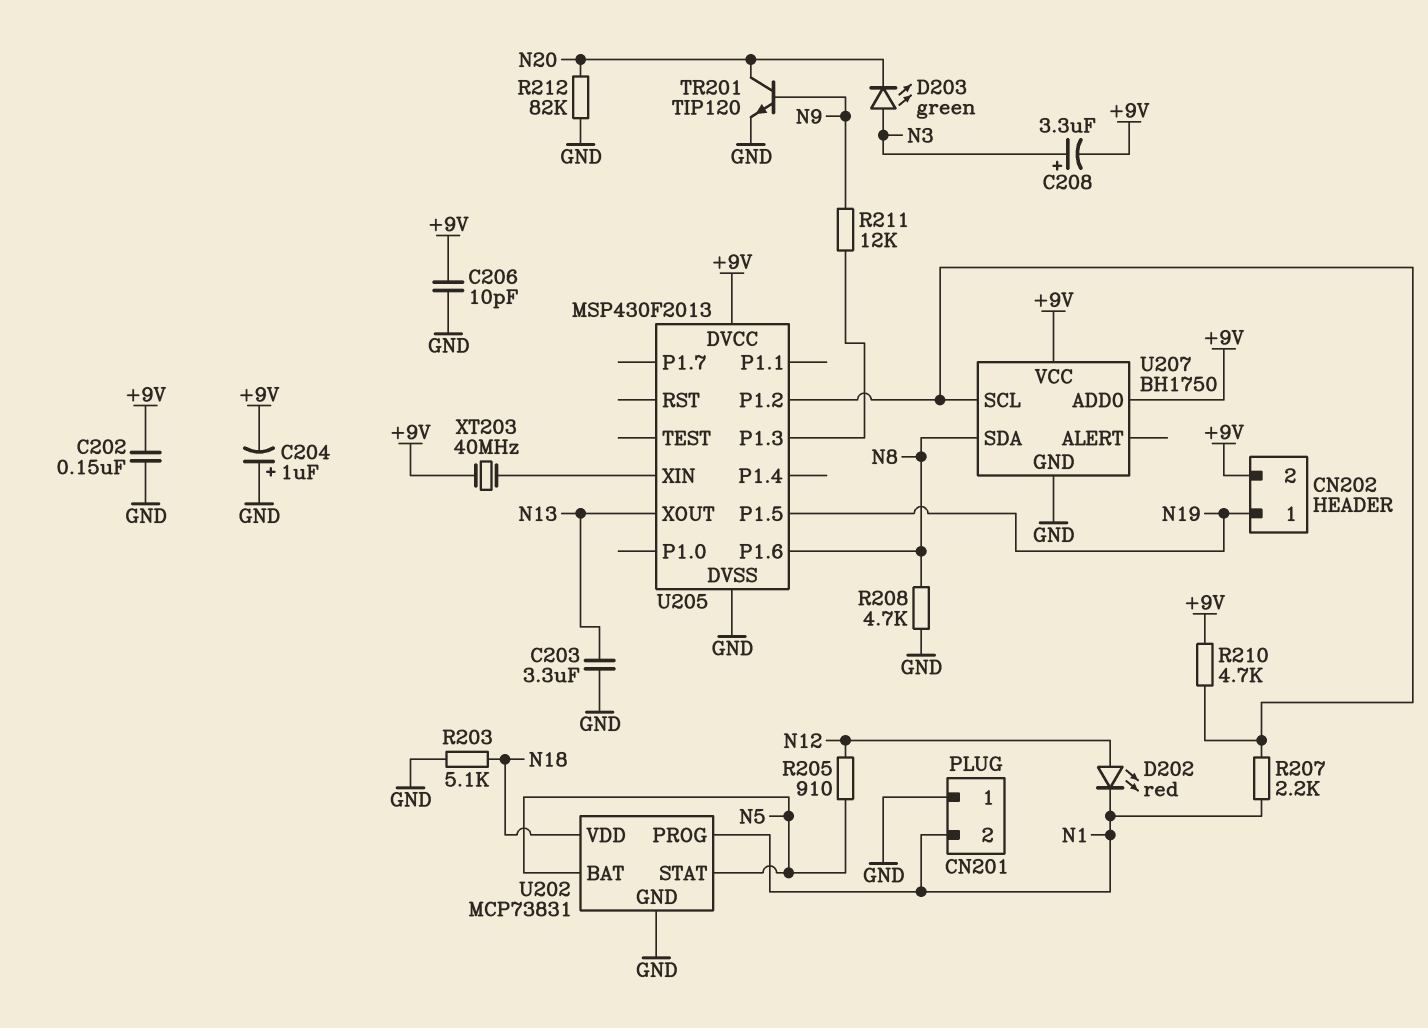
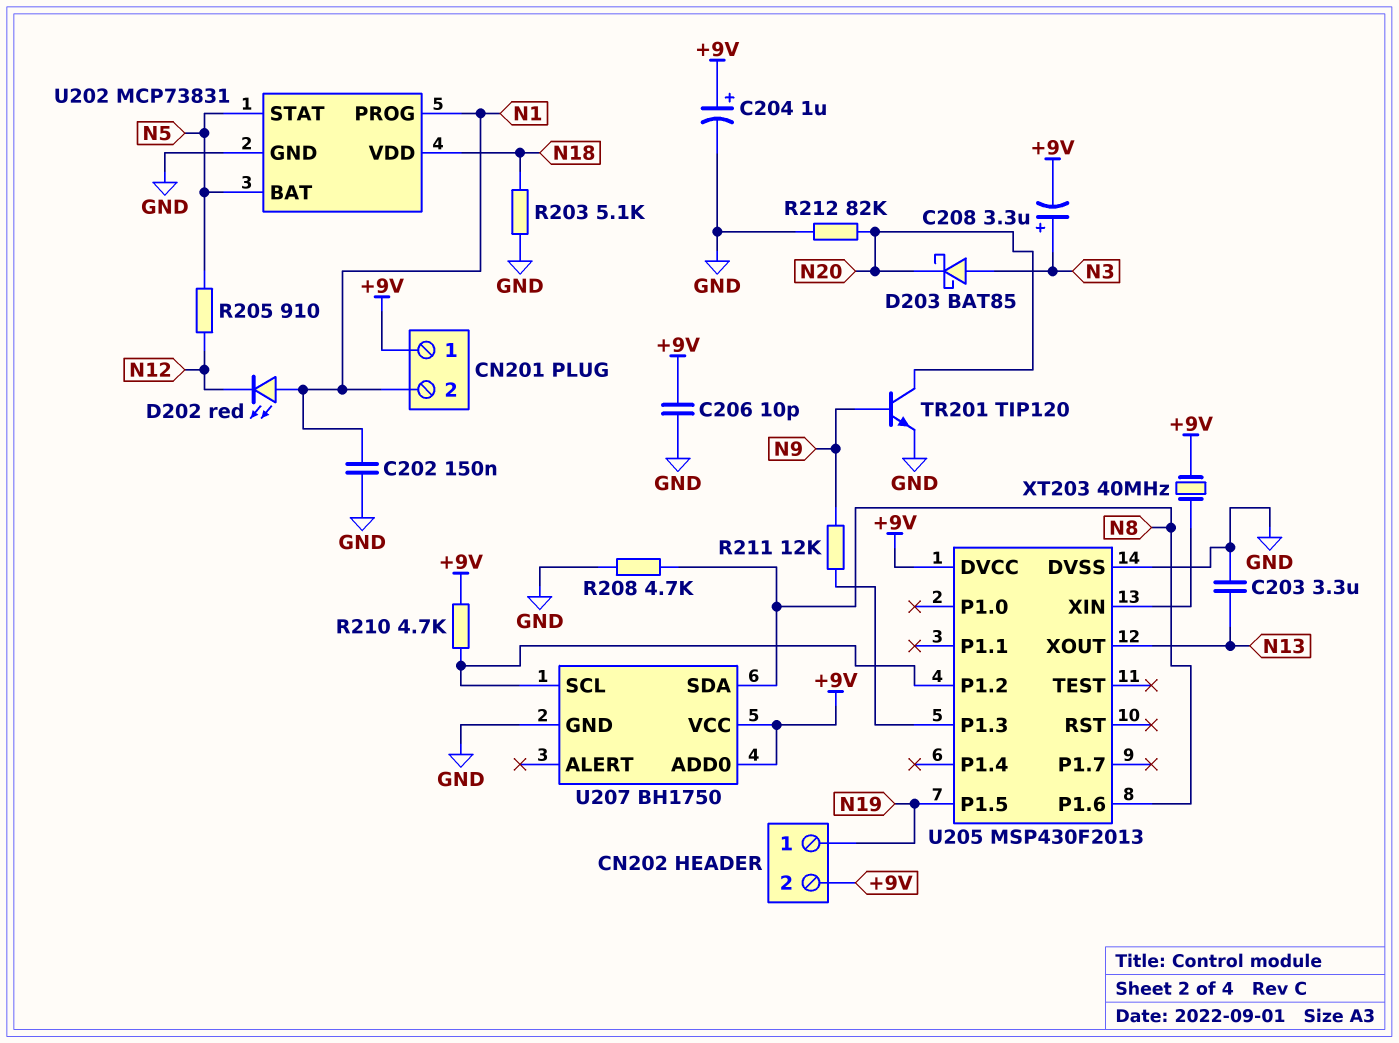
C202: 150nF (+9V, GND) -> 150nF (GND, N1)
C204: 1uF (plus GND, minus +9V) -> 1uF (plus +9V, minus GND)
CN201 pin 1: GND -> +9V
D202: LED red (A N12, K N1) -> LED red (A N1, K N12)
D203: LED green (A N3, K N20) -> schottky BAT85 (A N3, K N20)
R207: 2.2k (N1, U205/P1.2) -> none

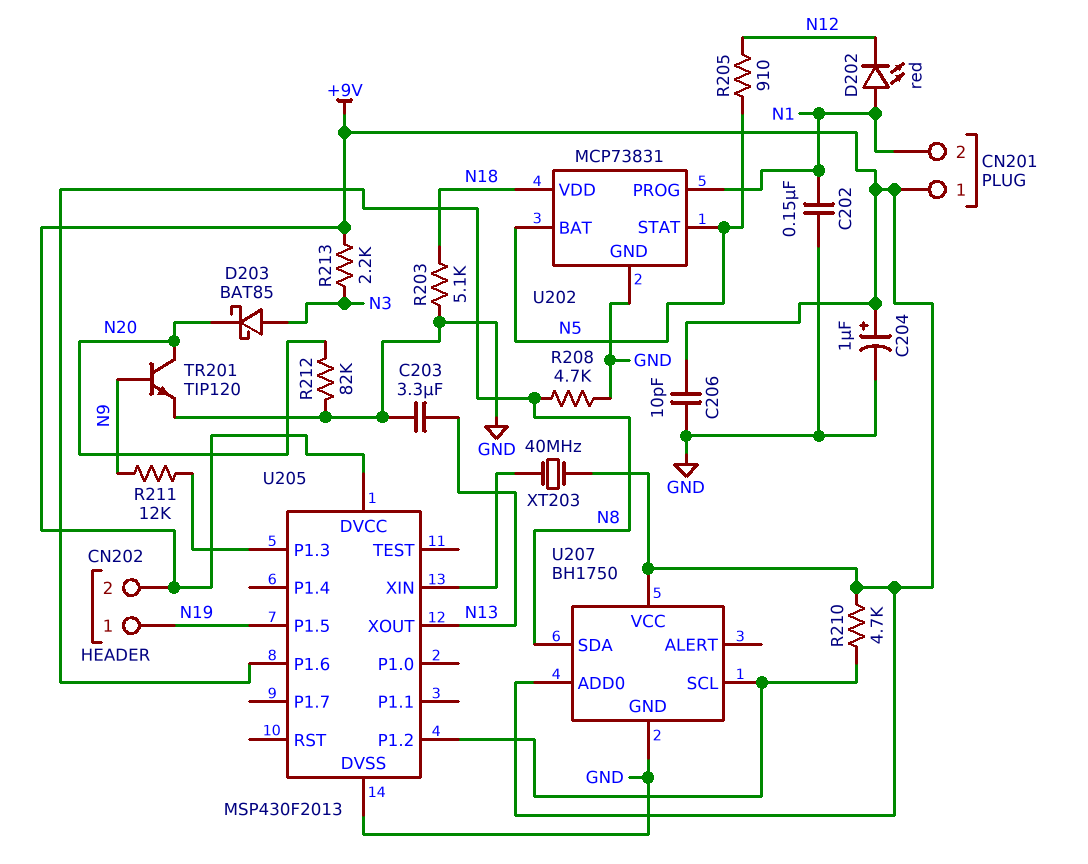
C208: 3.3uF (plus N3, minus +9V) -> none
R213: none -> 2.2k (+9V, N3)

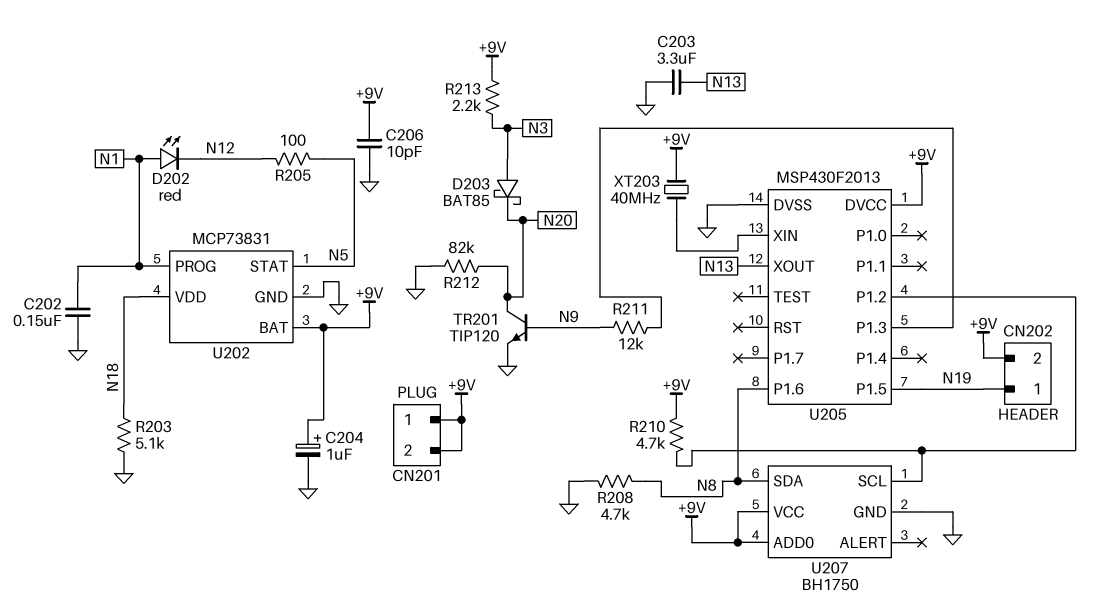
CN201 pin 2: N1 -> +9V
R205: 910 (N5, N12) -> 100 (N5, N12)
U202 pin BAT: N5 -> +9V

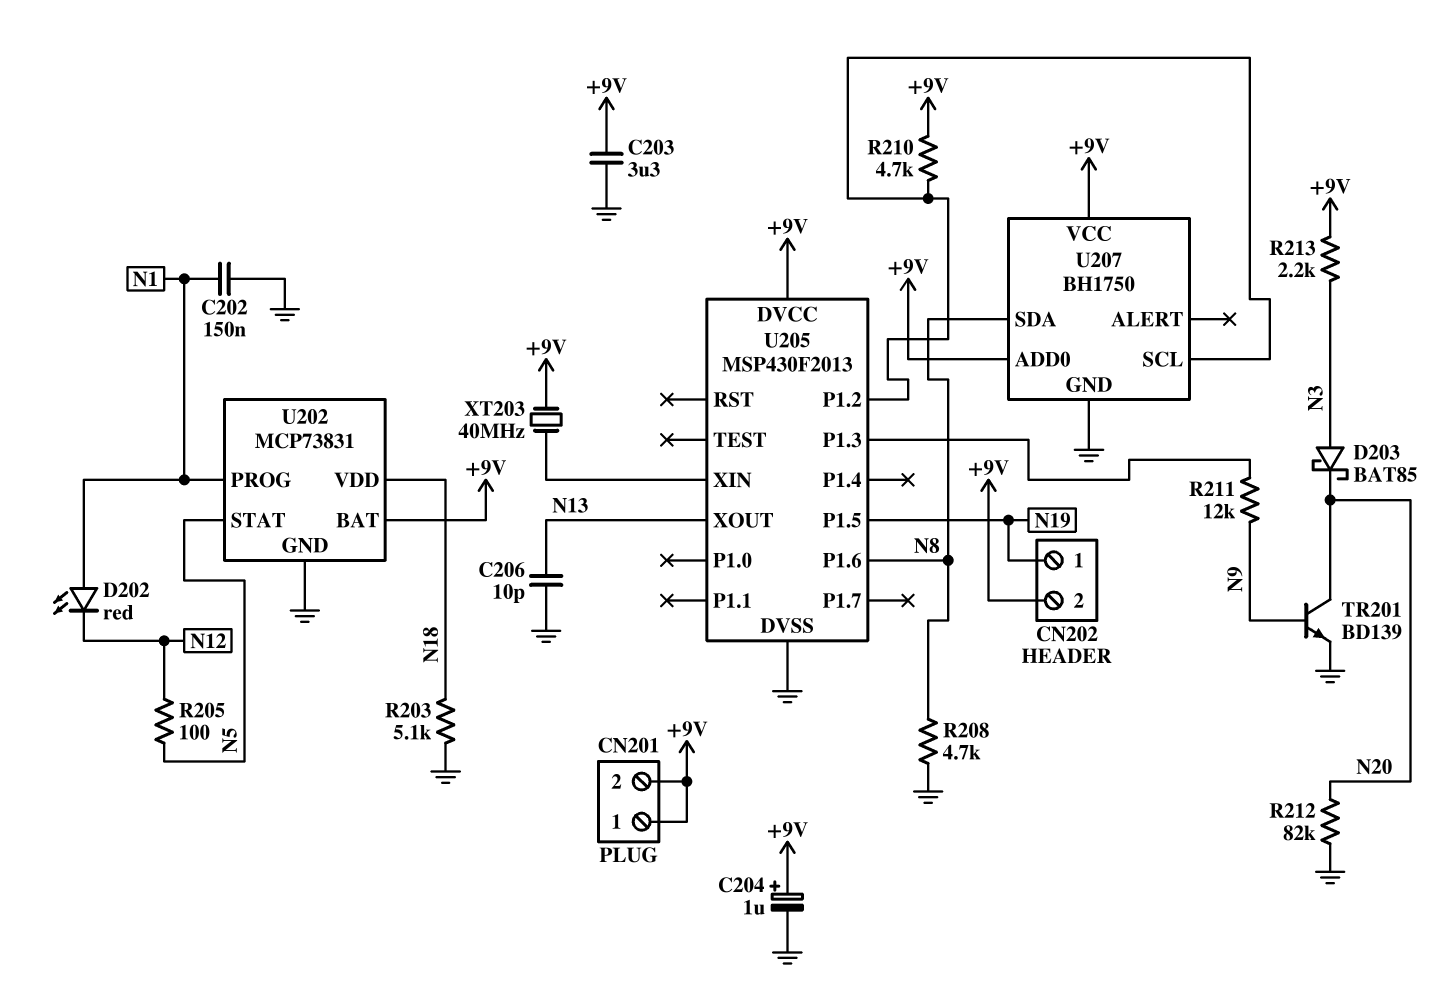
C203: 3.3uF (GND, N13) -> 3.3uF (+9V, GND)
C206: 10pF (+9V, GND) -> 10pF (GND, N13)
TR201: NPN TIP120 (B N9, C N20, E GND) -> NPN BD139 (B N9, C N20, E GND)

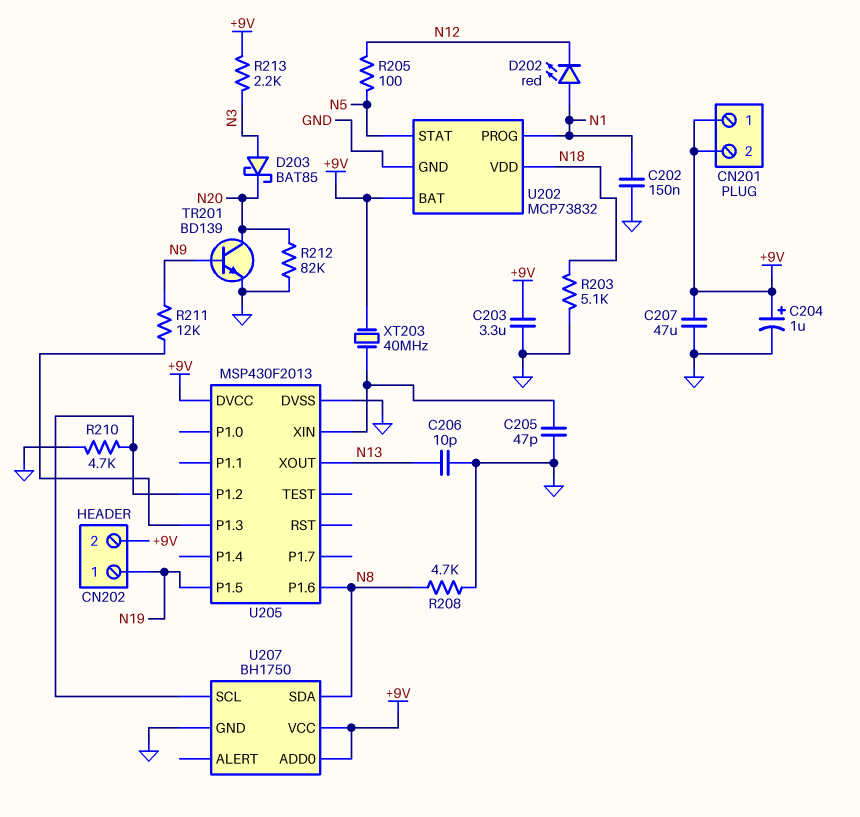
C205: none -> 47pF (GND, U205/XIN)
C207: none -> 47uF (+9V, GND)
R210: 4.7k (+9V, U205/P1.2) -> 4.7k (GND, U205/P1.2)
U202: MCP73831 -> MCP73832

